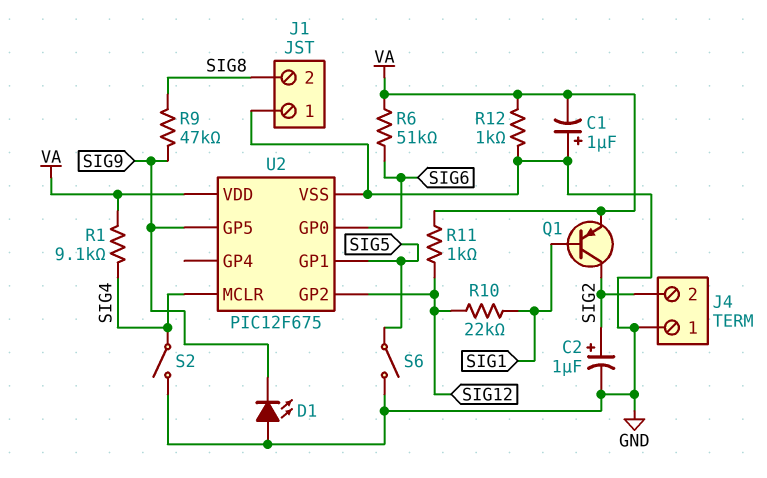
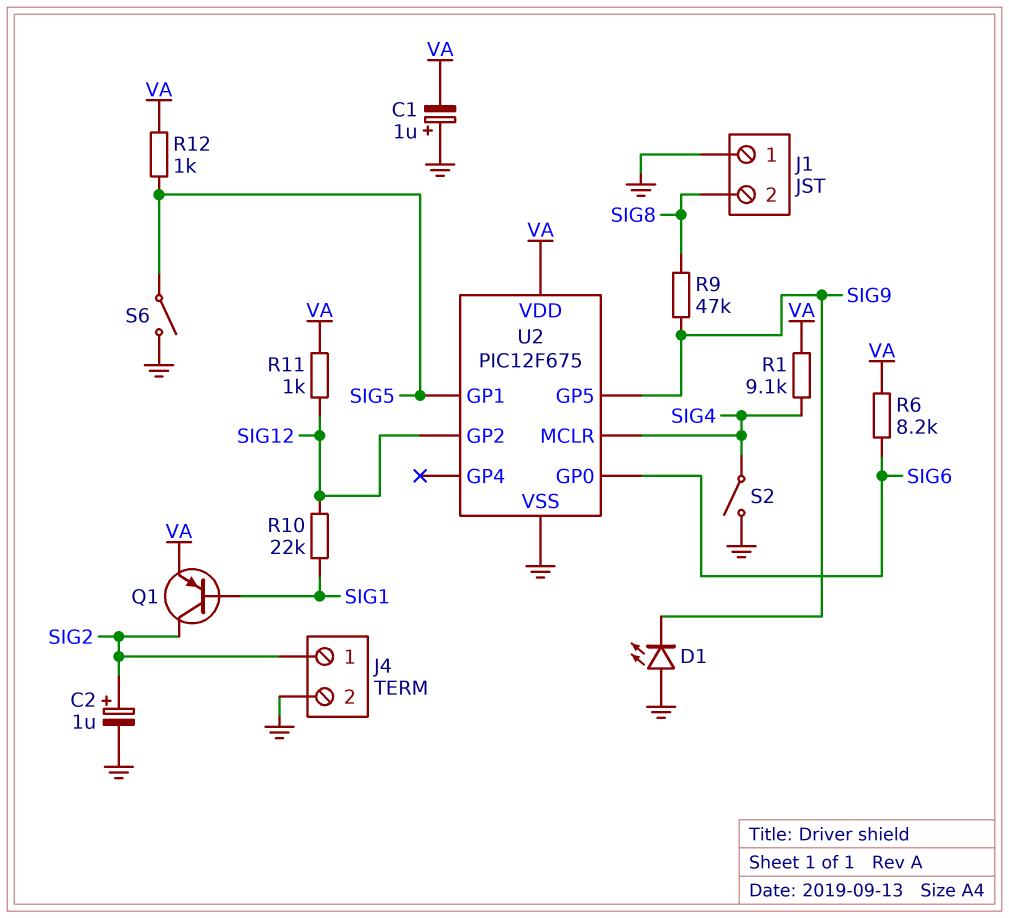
J4 pin 1: GND -> SIG2
J4 pin 2: SIG2 -> GND
R6: 51k (SIG6, VA) -> 8.2k (SIG6, VA)
R12: 1k (GND, VA) -> 1k (SIG5, VA)

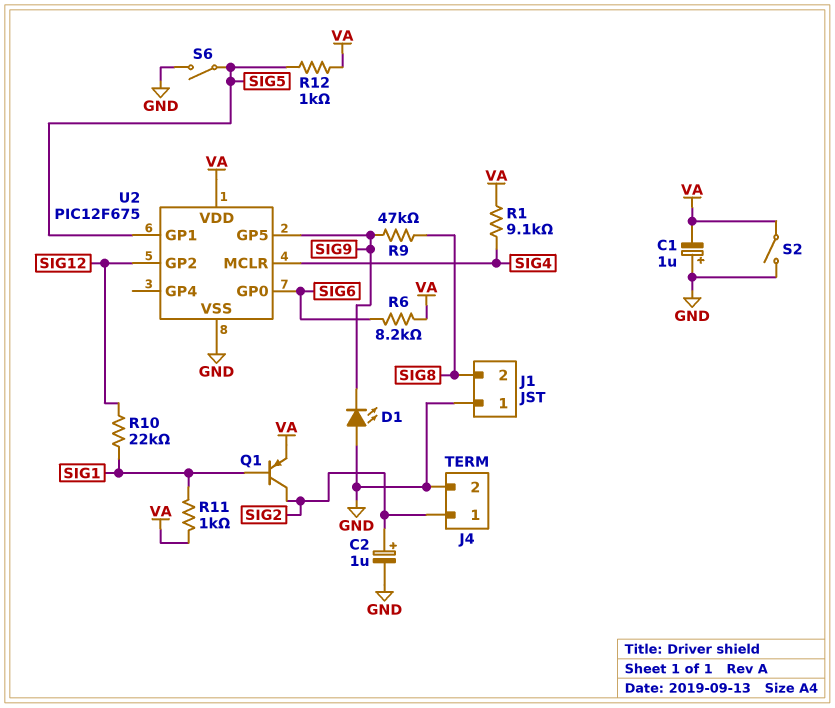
R11: 1k (SIG12, VA) -> 1k (SIG1, VA)
S2: switch (GND, SIG4) -> switch (GND, VA)

